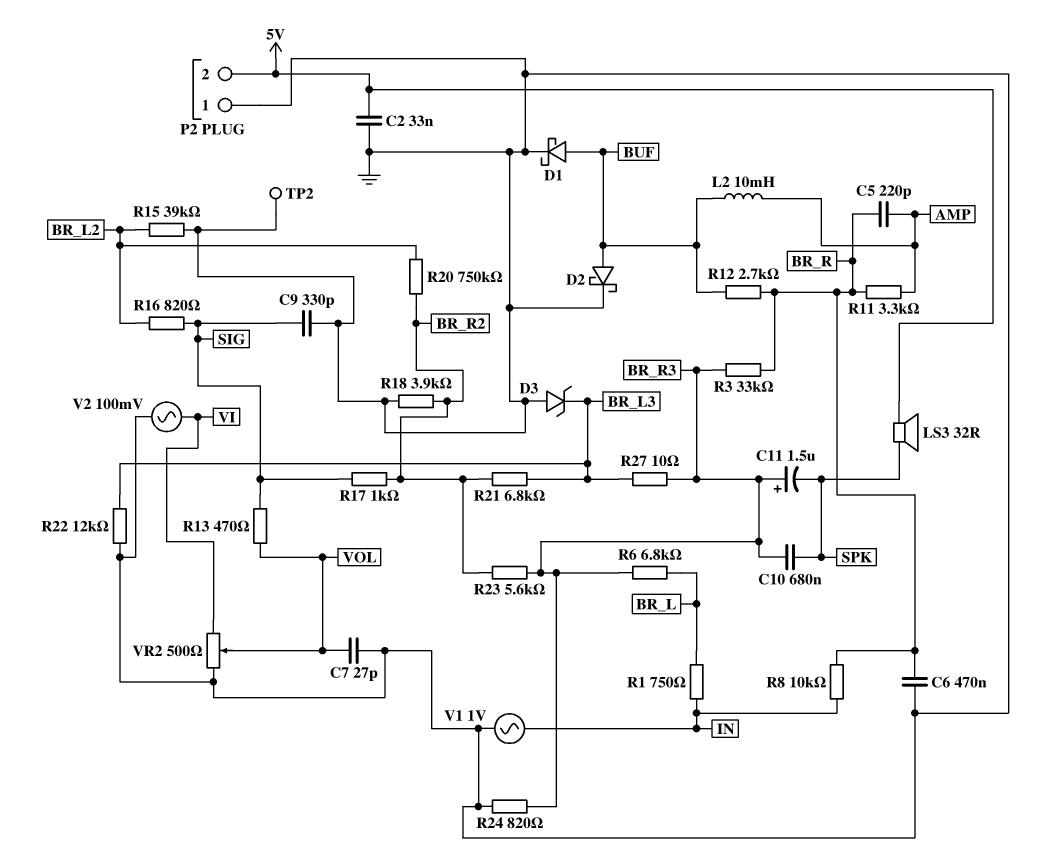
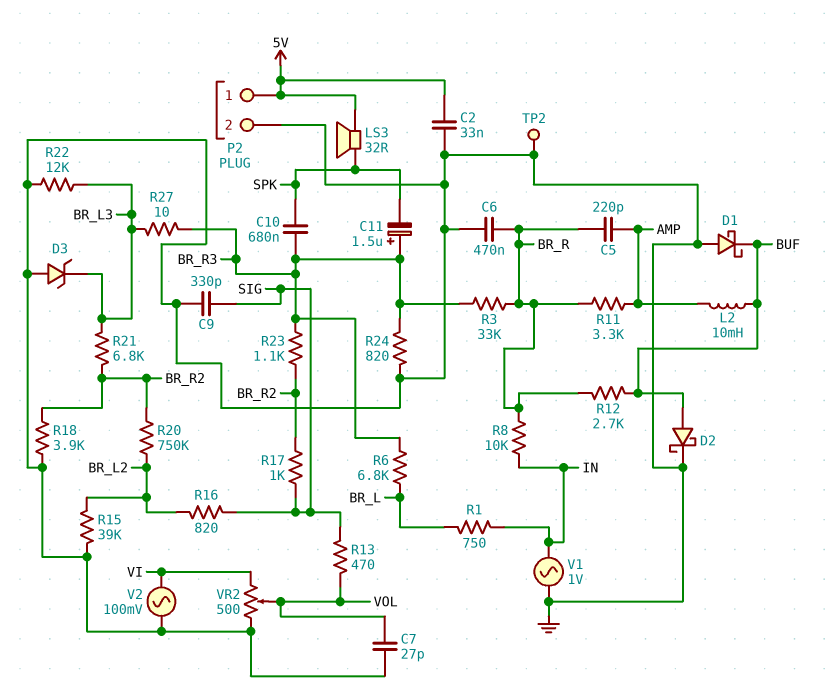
D1: schottky (A BUF, K GND) -> schottky (A GND, K BUF)
P2 pin 1: GND -> 5V
P2 pin 2: 5V -> GND
R23: 5.6k (BR_R2, BR_R3) -> 1.1k (BR_R2, BR_R3)

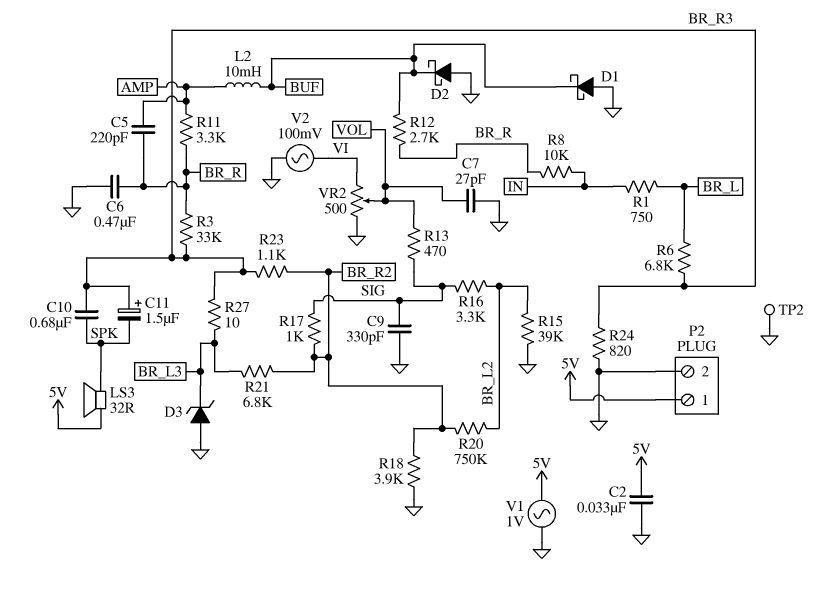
D2: schottky (A BUF, K GND) -> schottky (A GND, K BUF)
R16: 820 (BR_L2, SIG) -> 3.3k (BR_L2, SIG)
R22: 12k (BR_L3, GND) -> none
V1: AC 1V (GND, IN) -> AC 1V (5V, GND)

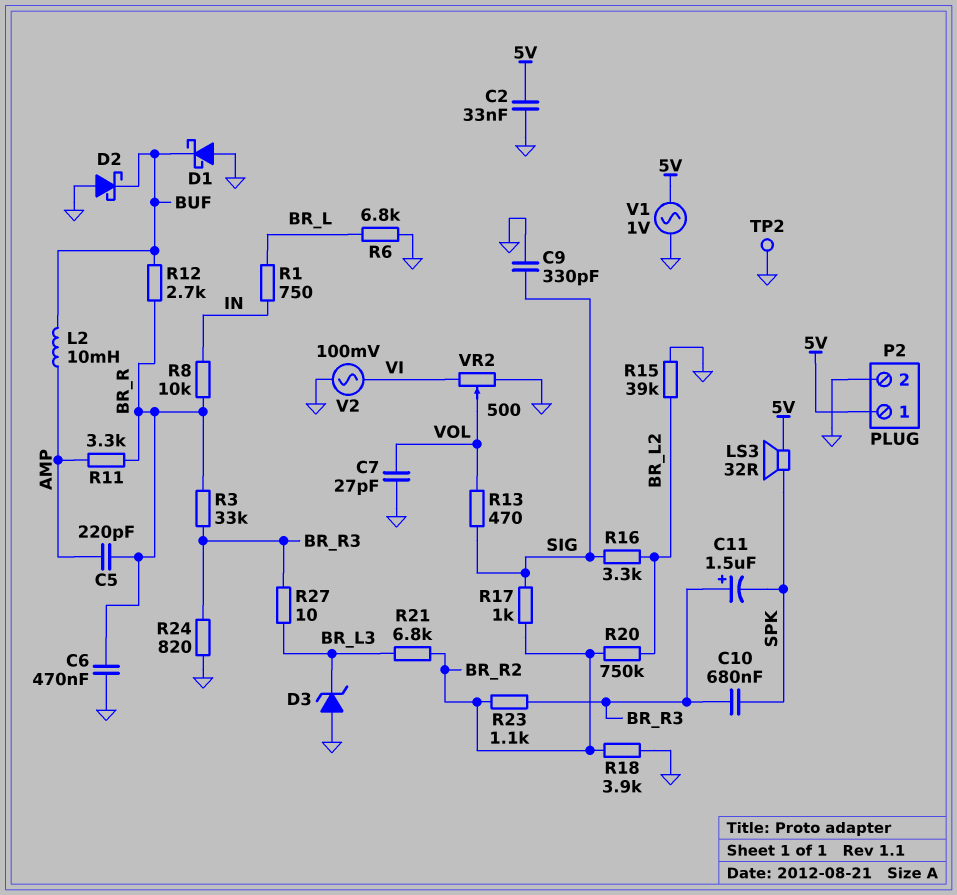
R6: 6.8k (BR_L, BR_R3) -> 6.8k (BR_L, GND)

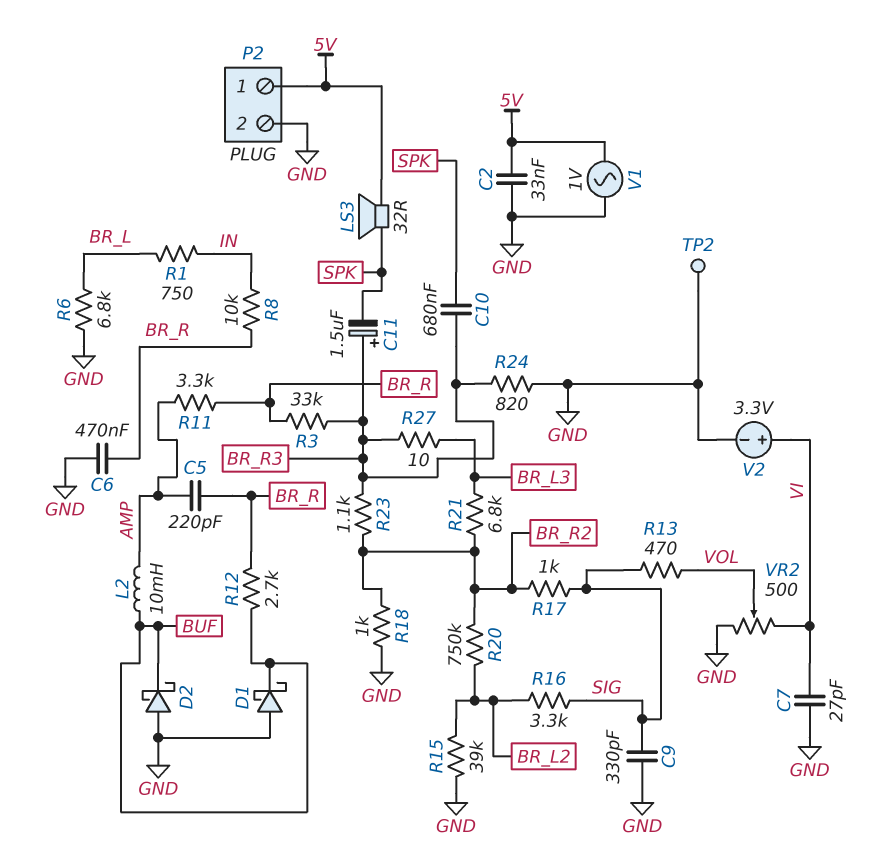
C7: 27pF (GND, VOL) -> 27pF (GND, VI)
D3: zener (A GND, K BR_L3) -> none
R18: 3.9k (BR_R2, GND) -> 1k (BR_R2, GND)
V2: AC 100mV (GND, VI) -> 3.3V (plus VI, minus GND)

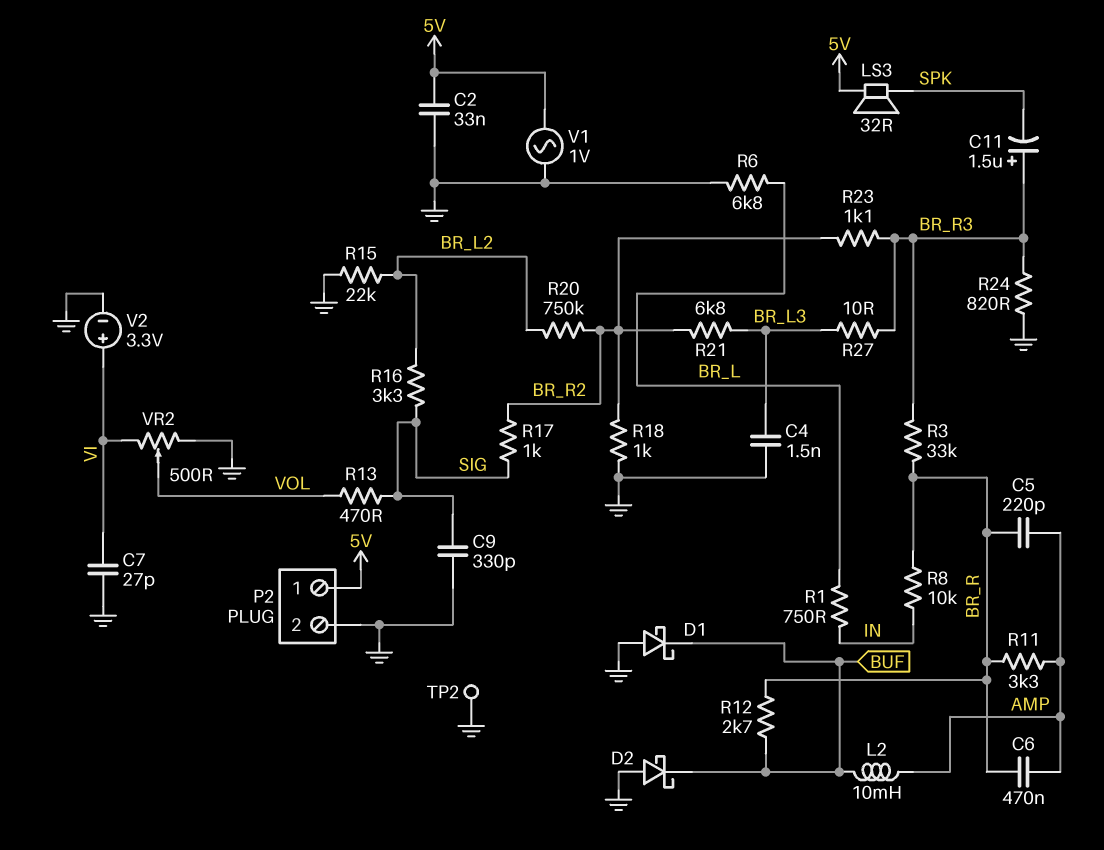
C4: none -> 1.5nF (BR_L3, GND)
C6: 470nF (BR_R, GND) -> 470nF (AMP, BR_R)
C10: 680nF (BR_R3, SPK) -> none
R15: 39k (BR_L2, GND) -> 22k (BR_L2, GND)

